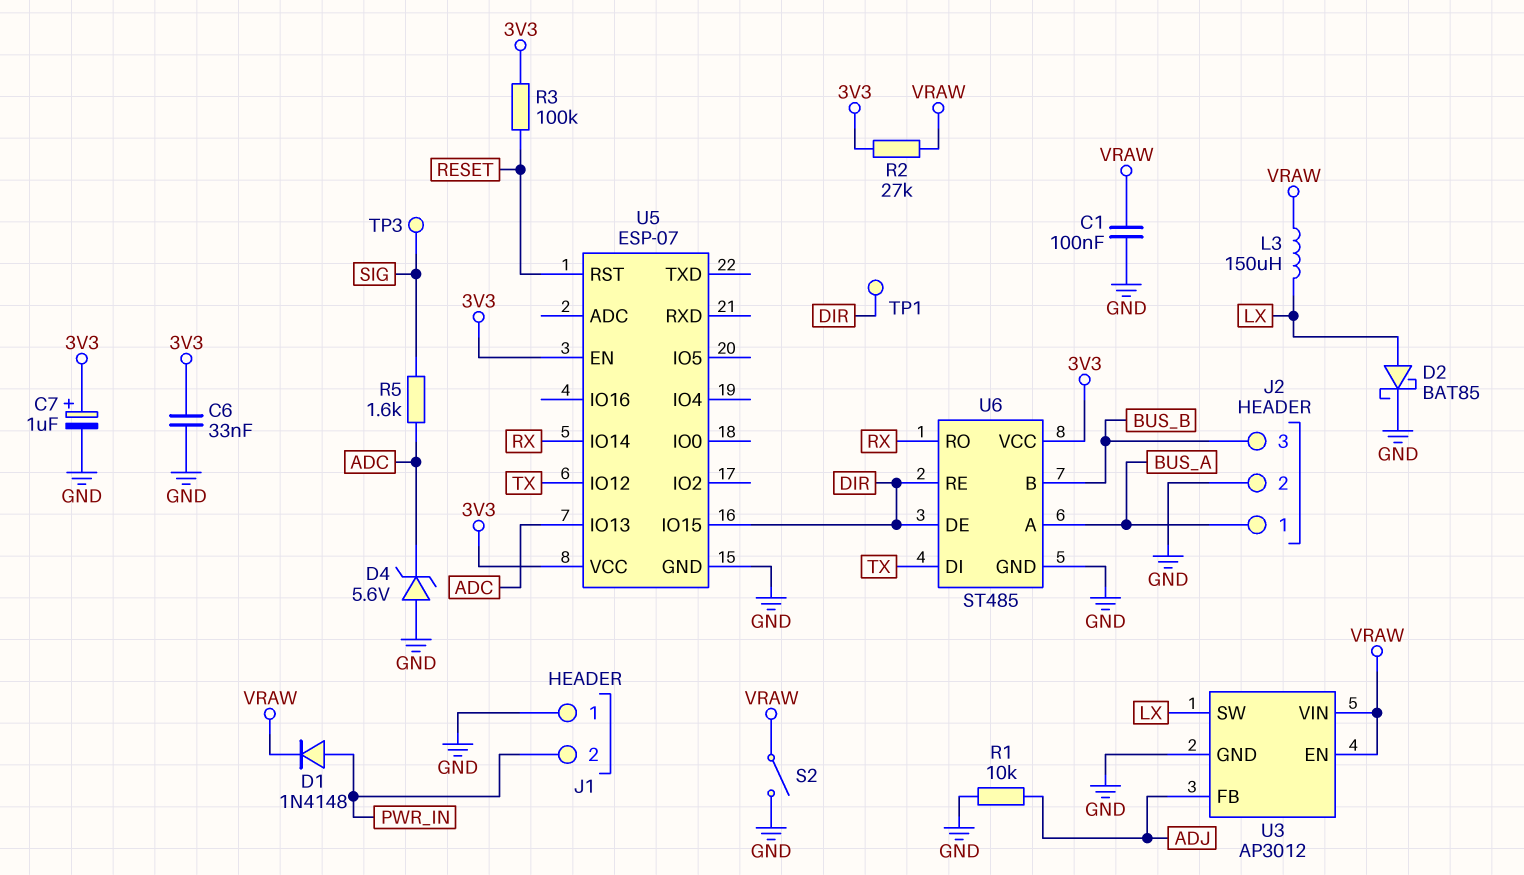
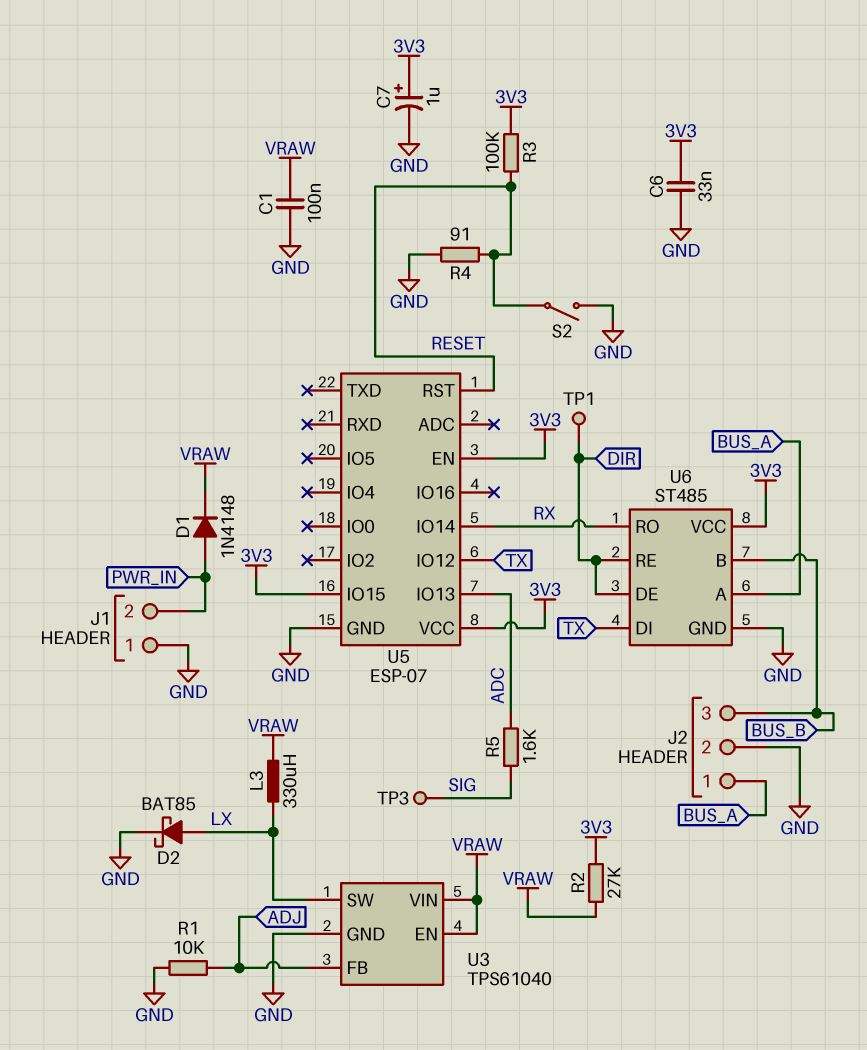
D4: zener 5.6V (A GND, K ADC) -> none
L3: 150uH (LX, VRAW) -> 330uH (LX, VRAW)
R4: none -> 91 (GND, RESET)
S2: switch (GND, VRAW) -> switch (GND, RESET)
U3: AP3012 -> TPS61040
U5 pin IO15: DIR -> 3V3

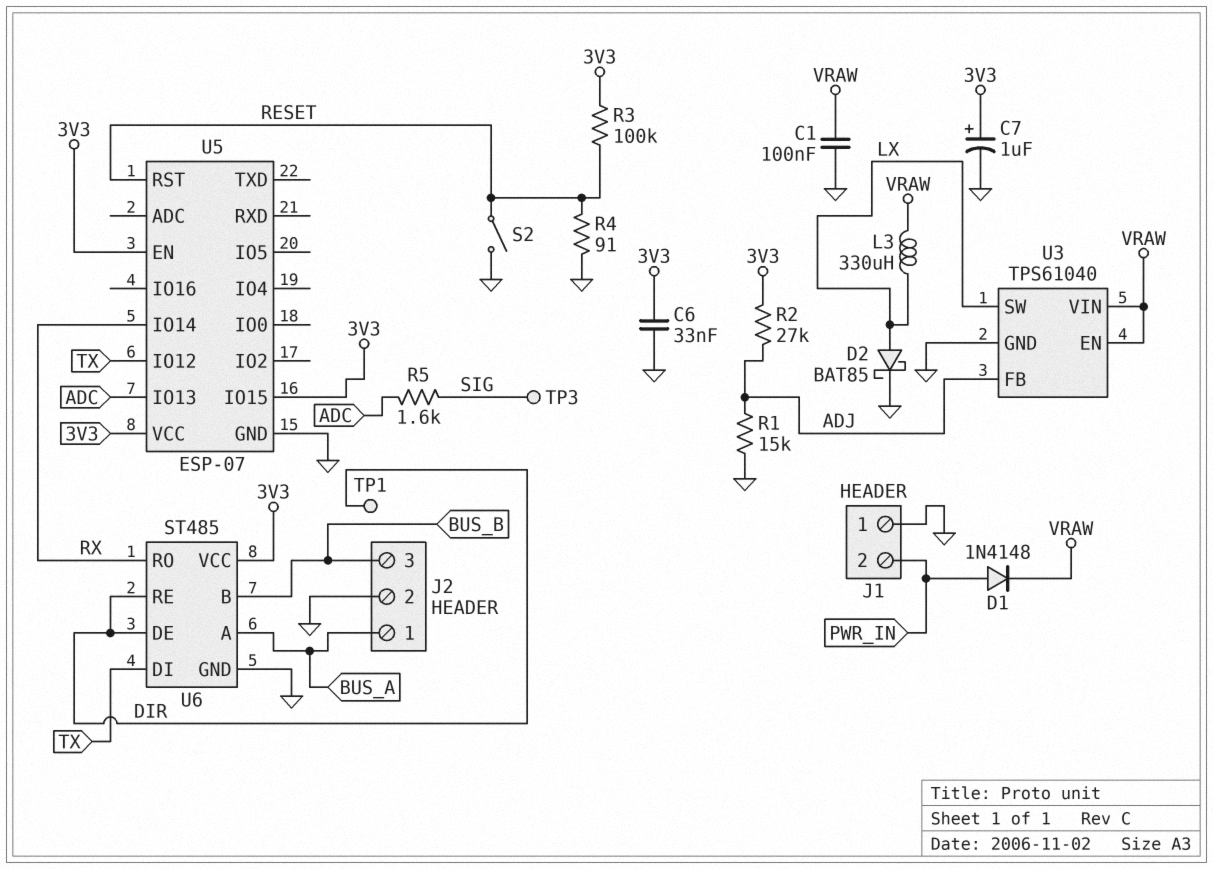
R1: 10k (ADJ, GND) -> 15k (ADJ, GND)
R2: 27k (3V3, VRAW) -> 27k (3V3, ADJ)

